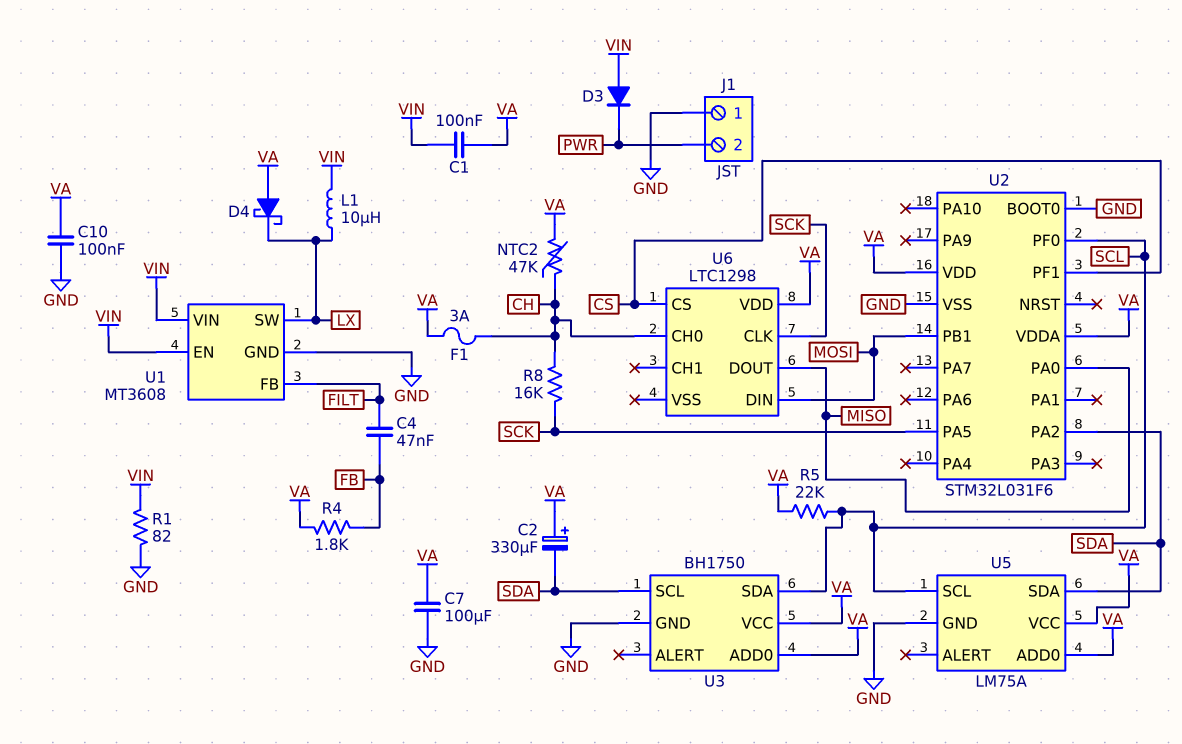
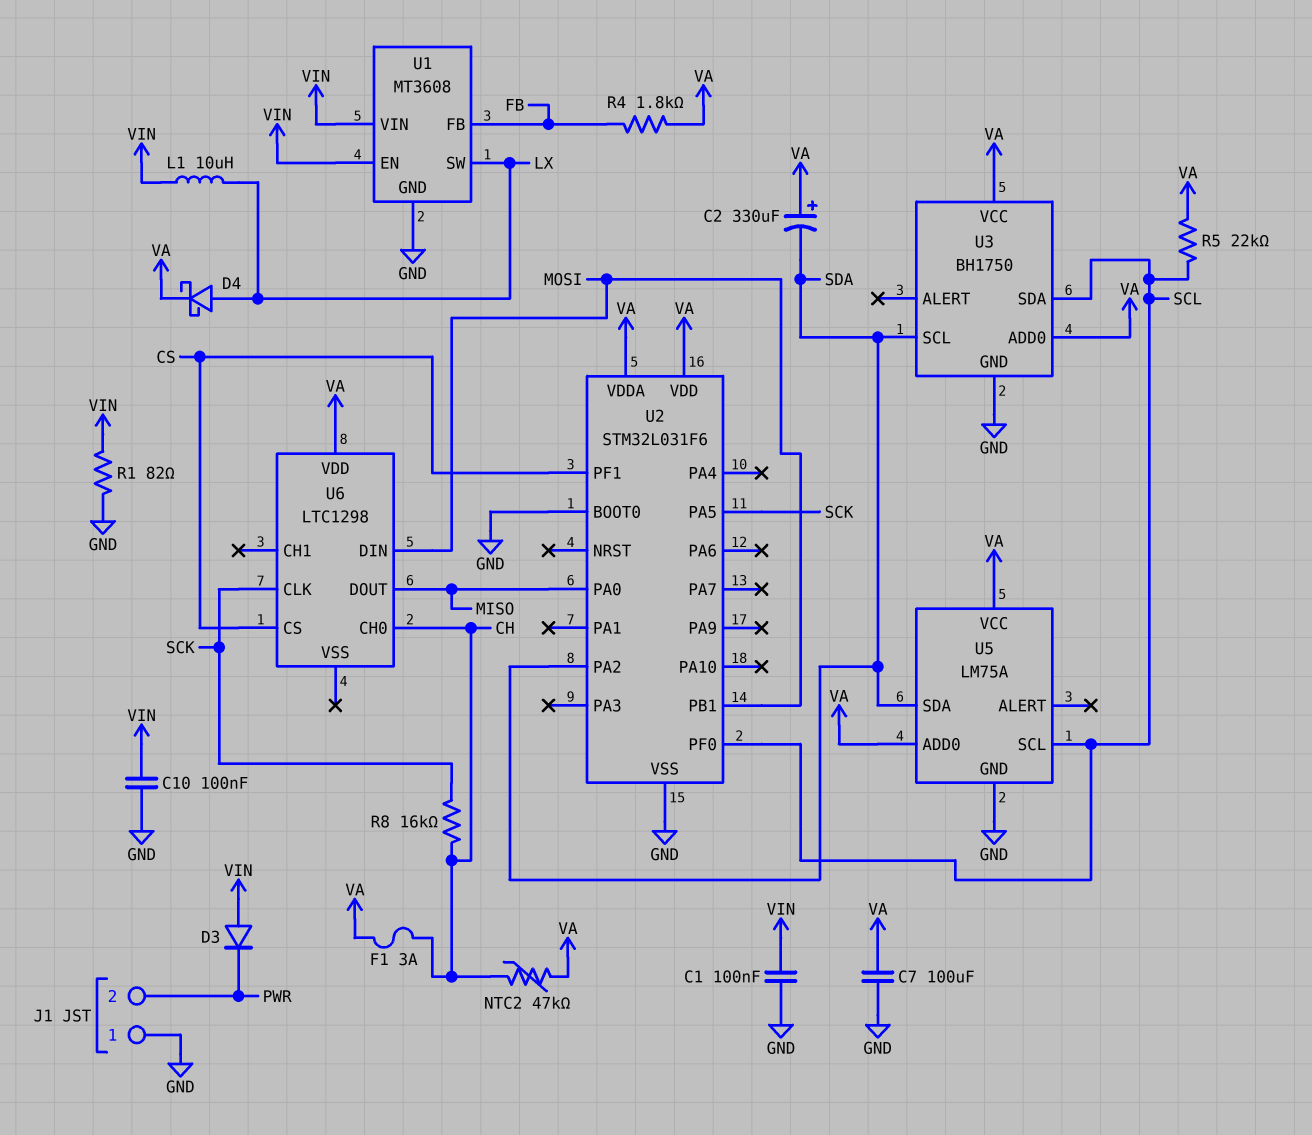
C1: 100nF (VA, VIN) -> 100nF (GND, VIN)
C4: 47nF (FB, FILT) -> none
C10: 100nF (GND, VA) -> 100nF (GND, VIN)
D4: schottky (A VA, K LX) -> schottky (A LX, K VA)
U1 pin FB: FILT -> FB

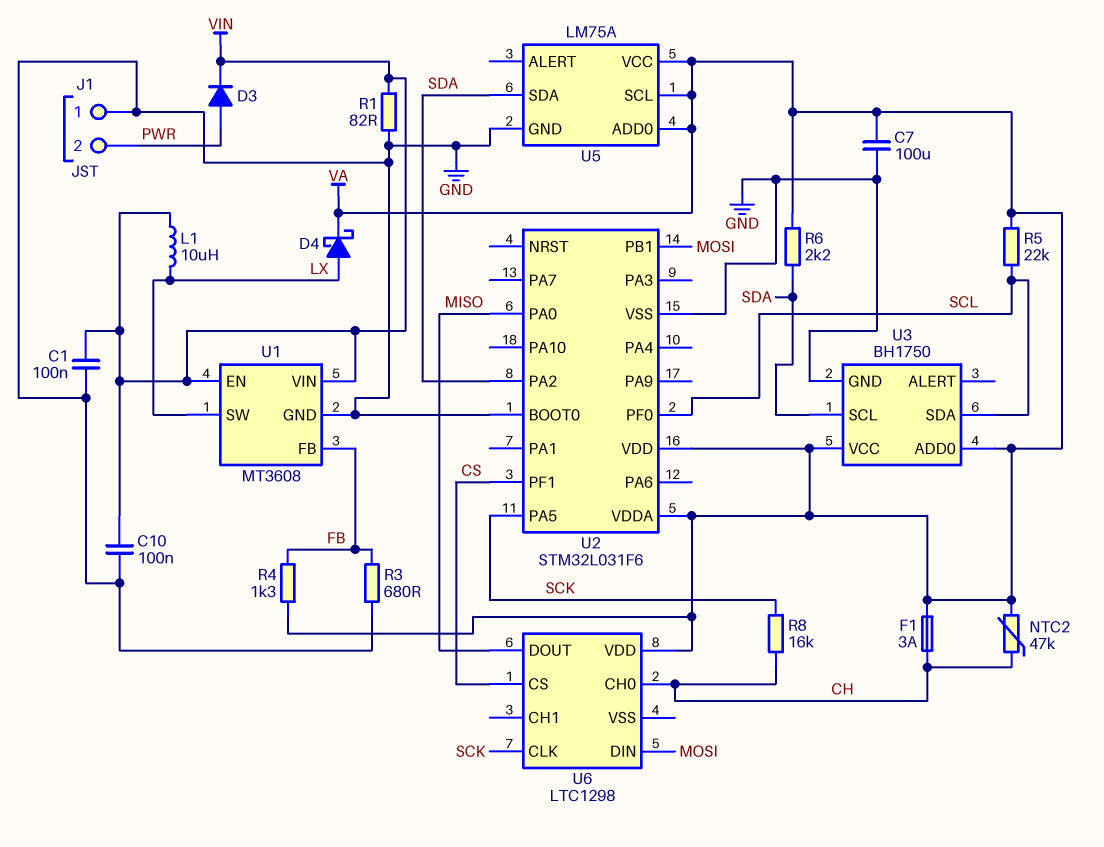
C2: 330uF (plus VA, minus SDA) -> none
D3: diode (A VIN, K PWR) -> diode (A PWR, K VIN)
R3: none -> 680 (FB, GND)
R4: 1.8k (FB, VA) -> 1.3k (FB, VA)
R6: none -> 2.2k (SDA, VA)
U5 pin SCL: SCL -> VA

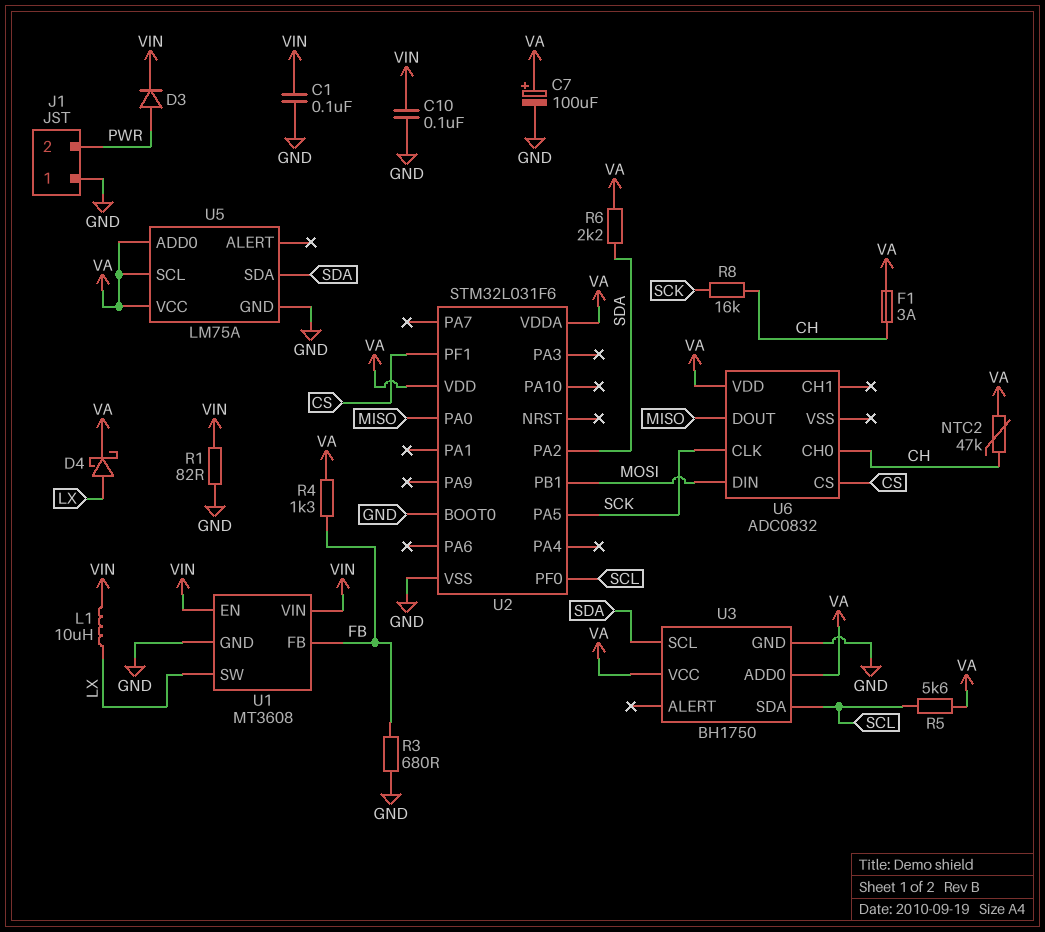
C7: 100uF (GND, VA) -> 100uF (plus VA, minus GND)
R5: 22k (SCL, VA) -> 5.6k (SCL, VA)
U6: LTC1298 -> ADC0832

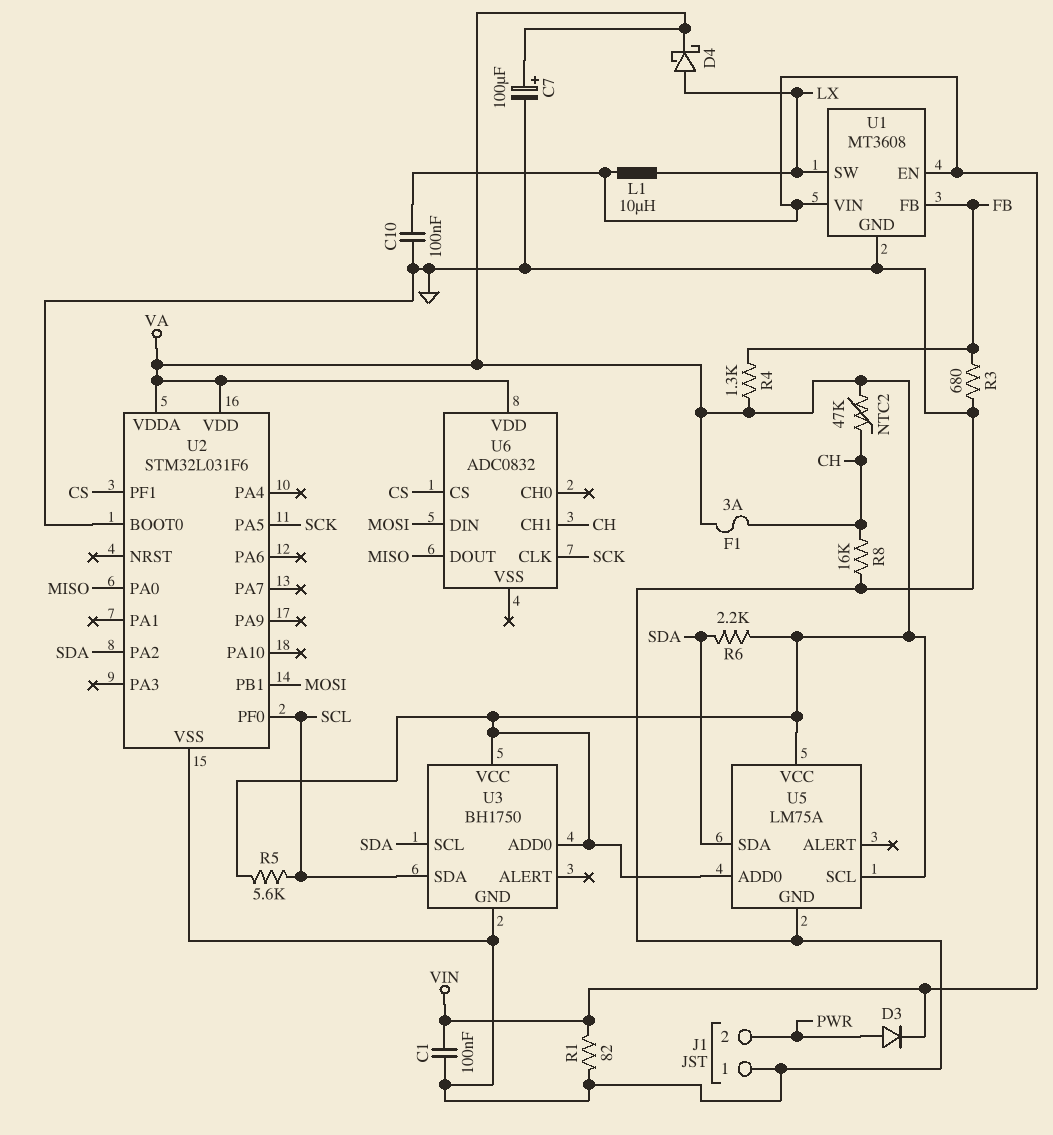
R8: 16k (CH, SCK) -> 16k (CH, GND)
U6 pin CH0: CH -> none
U6 pin CH1: none -> CH

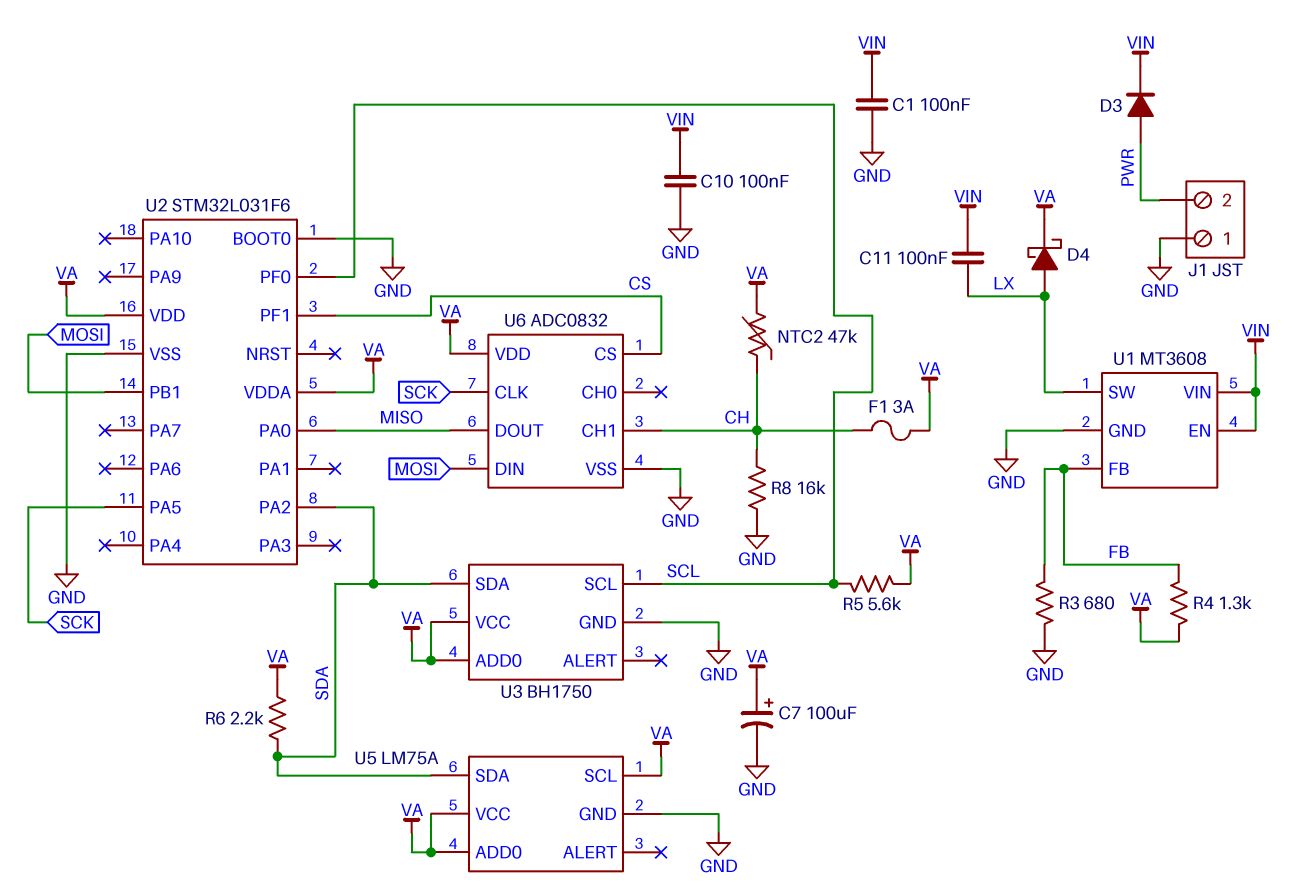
C11: none -> 100nF (LX, VIN)
L1: 10uH (LX, VIN) -> none
R1: 82 (GND, VIN) -> none
U3 pin SCL: SDA -> SCL
U3 pin SDA: SCL -> SDA
U6 pin VSS: none -> GND

